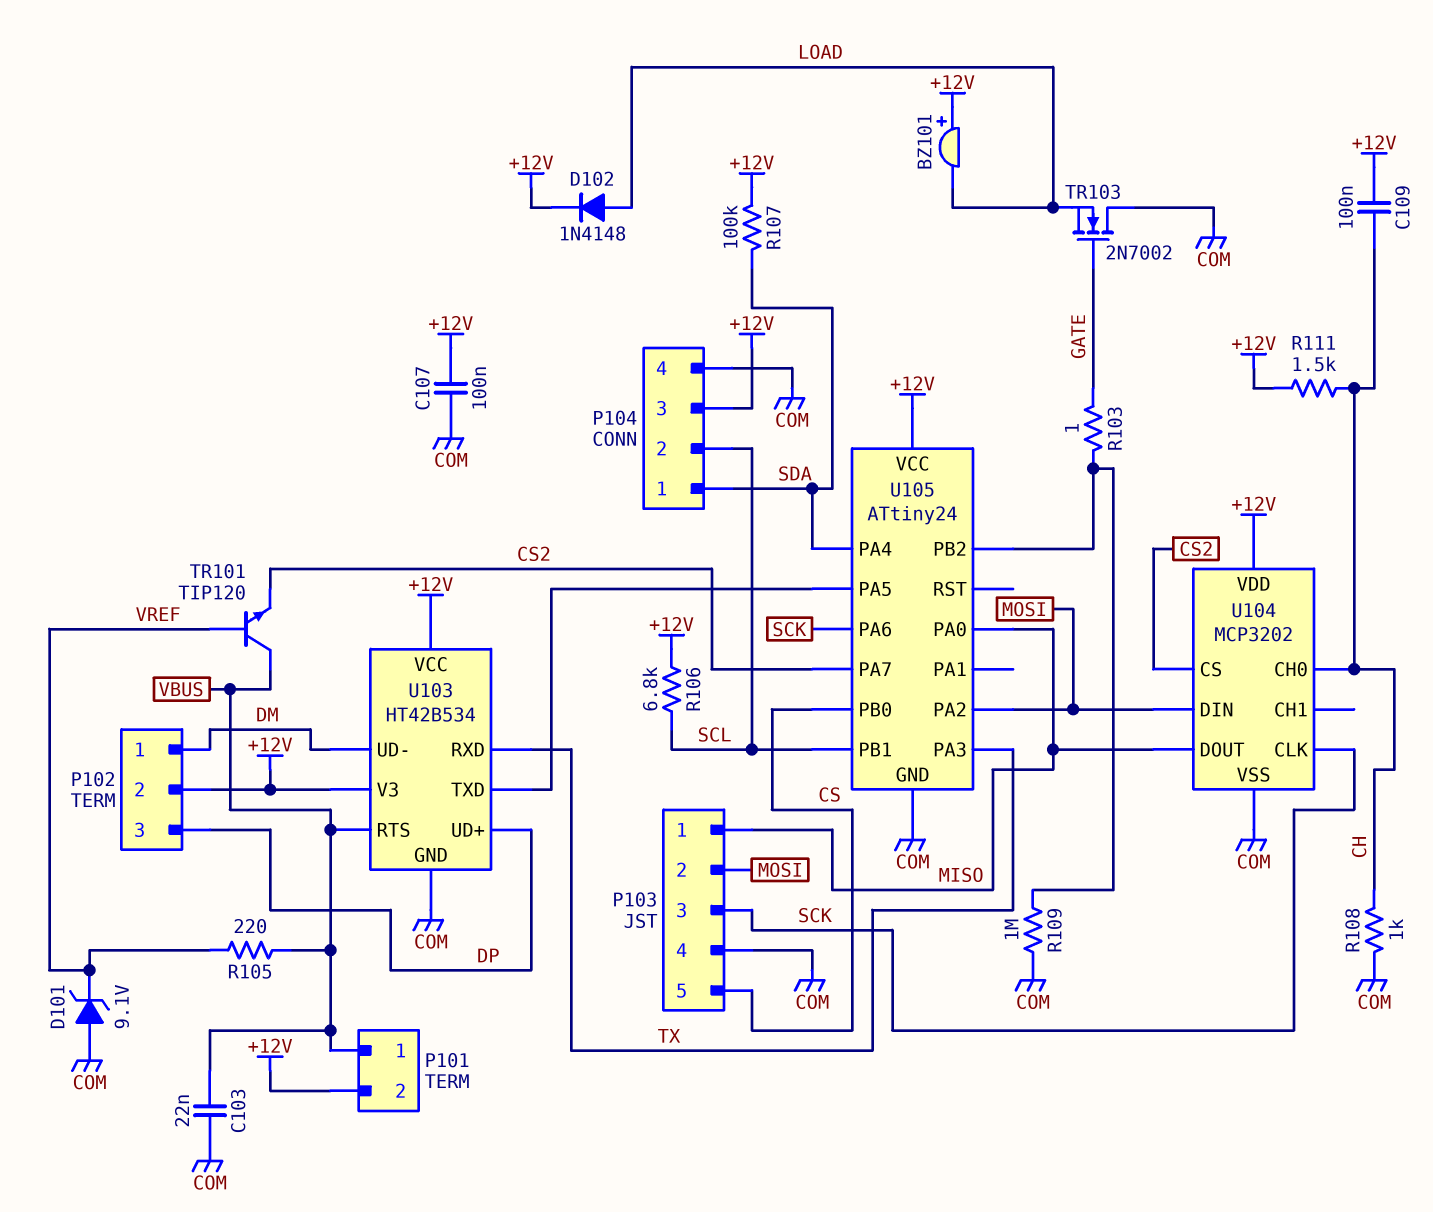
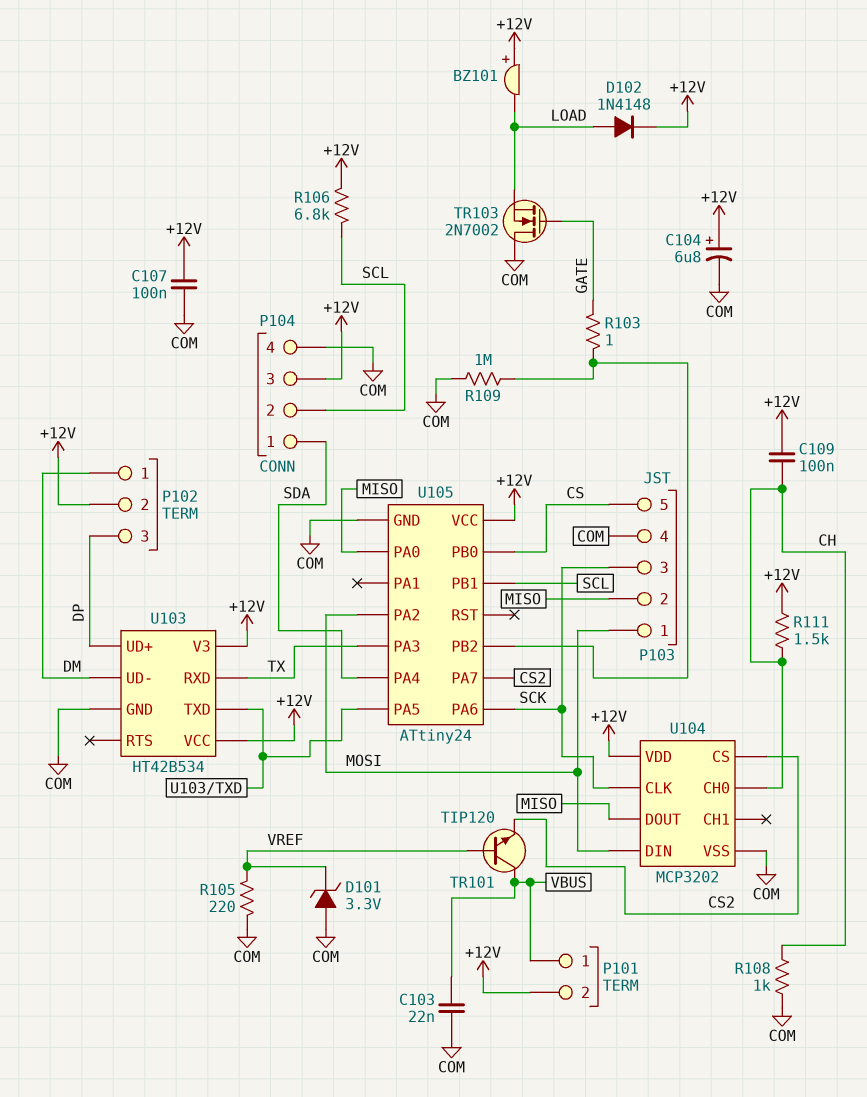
C104: none -> 6.8uF (plus +12V, minus COM)
D101: zener 9.1V (A COM, K VREF) -> zener 3.3V (A COM, K VREF)
P103 pin 1: MISO -> MOSI
P103 pin 2: MOSI -> MISO
R105: 220 (VBUS, VREF) -> 220 (COM, VREF)
R107: 100k (+12V, SDA) -> none
U103 pin RTS: VBUS -> none

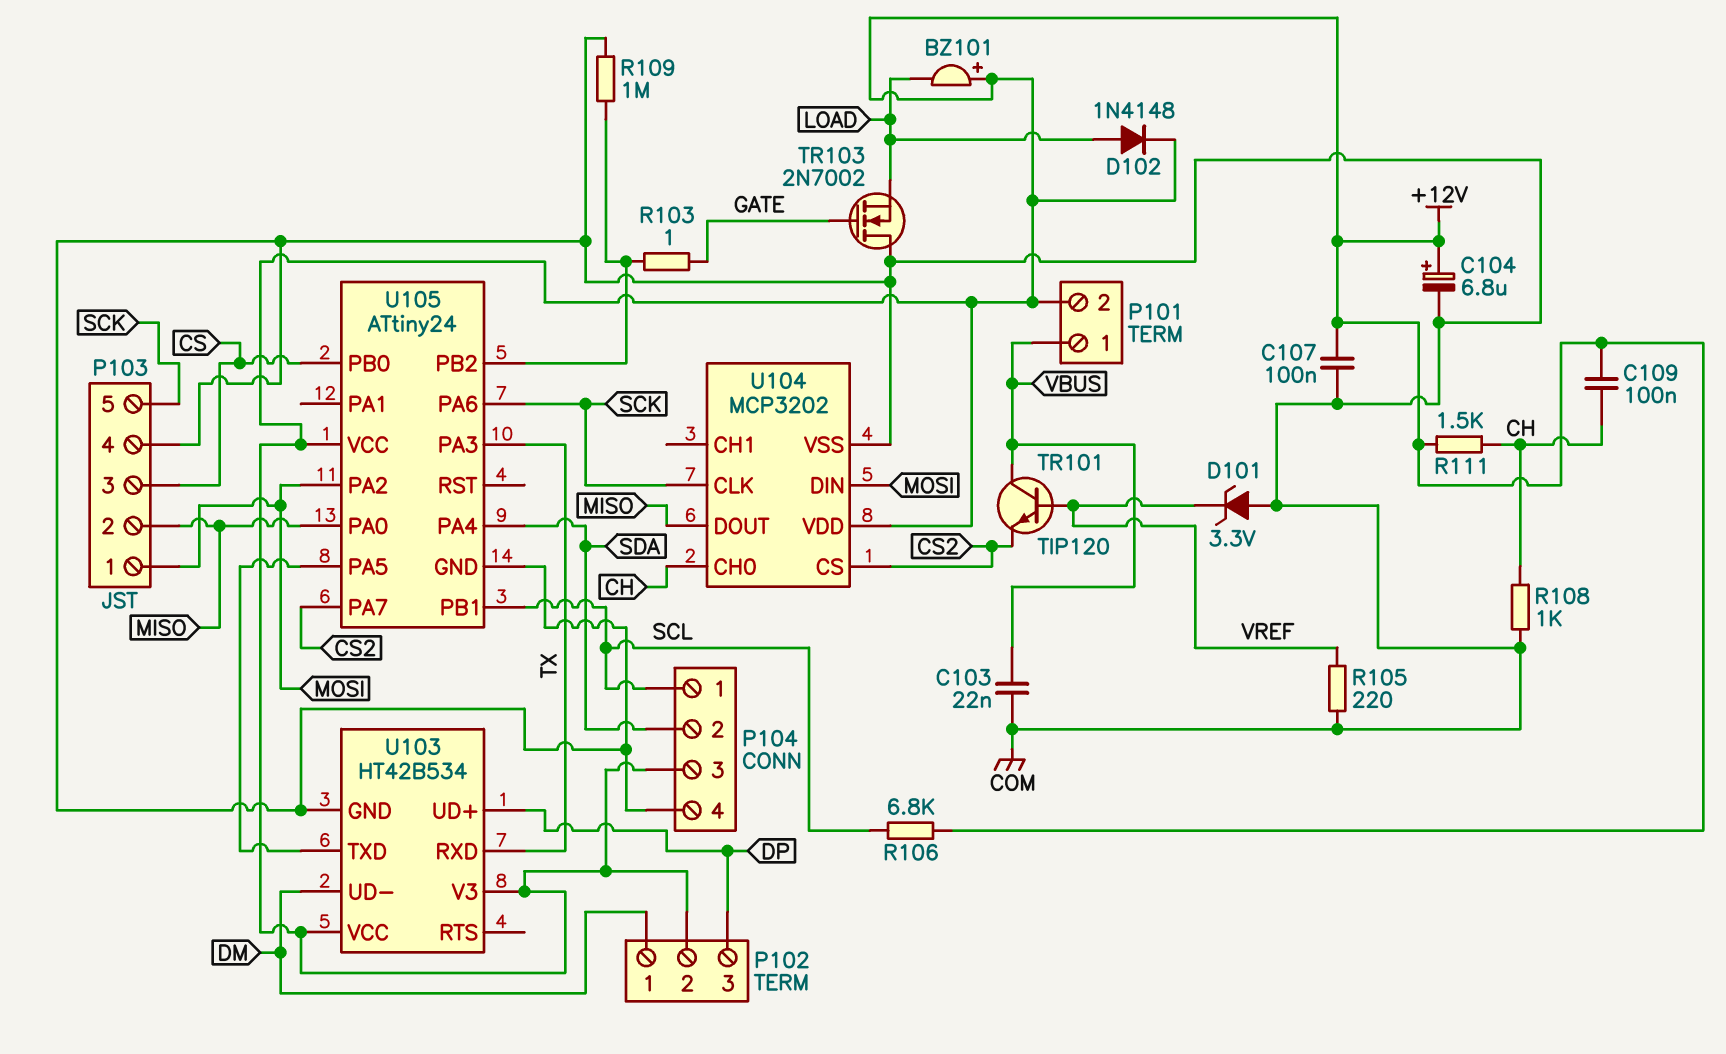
P103 pin 3: SCK -> CS
P103 pin 5: CS -> SCK
P104 pin 1: SDA -> SCL
P104 pin 2: SCL -> SDA

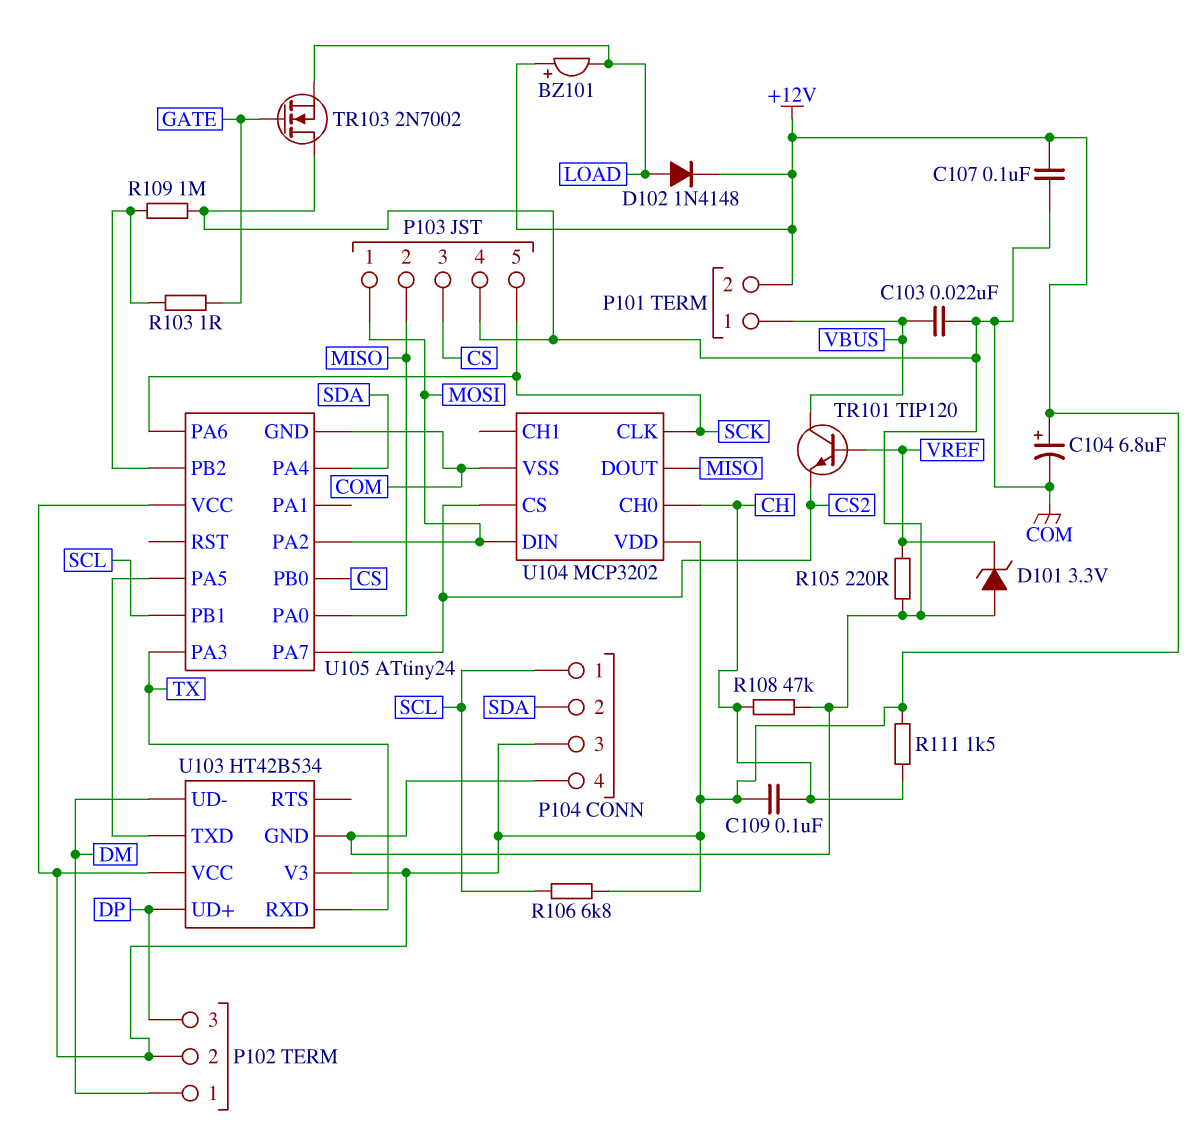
R108: 1k (CH, COM) -> 47k (CH, COM)

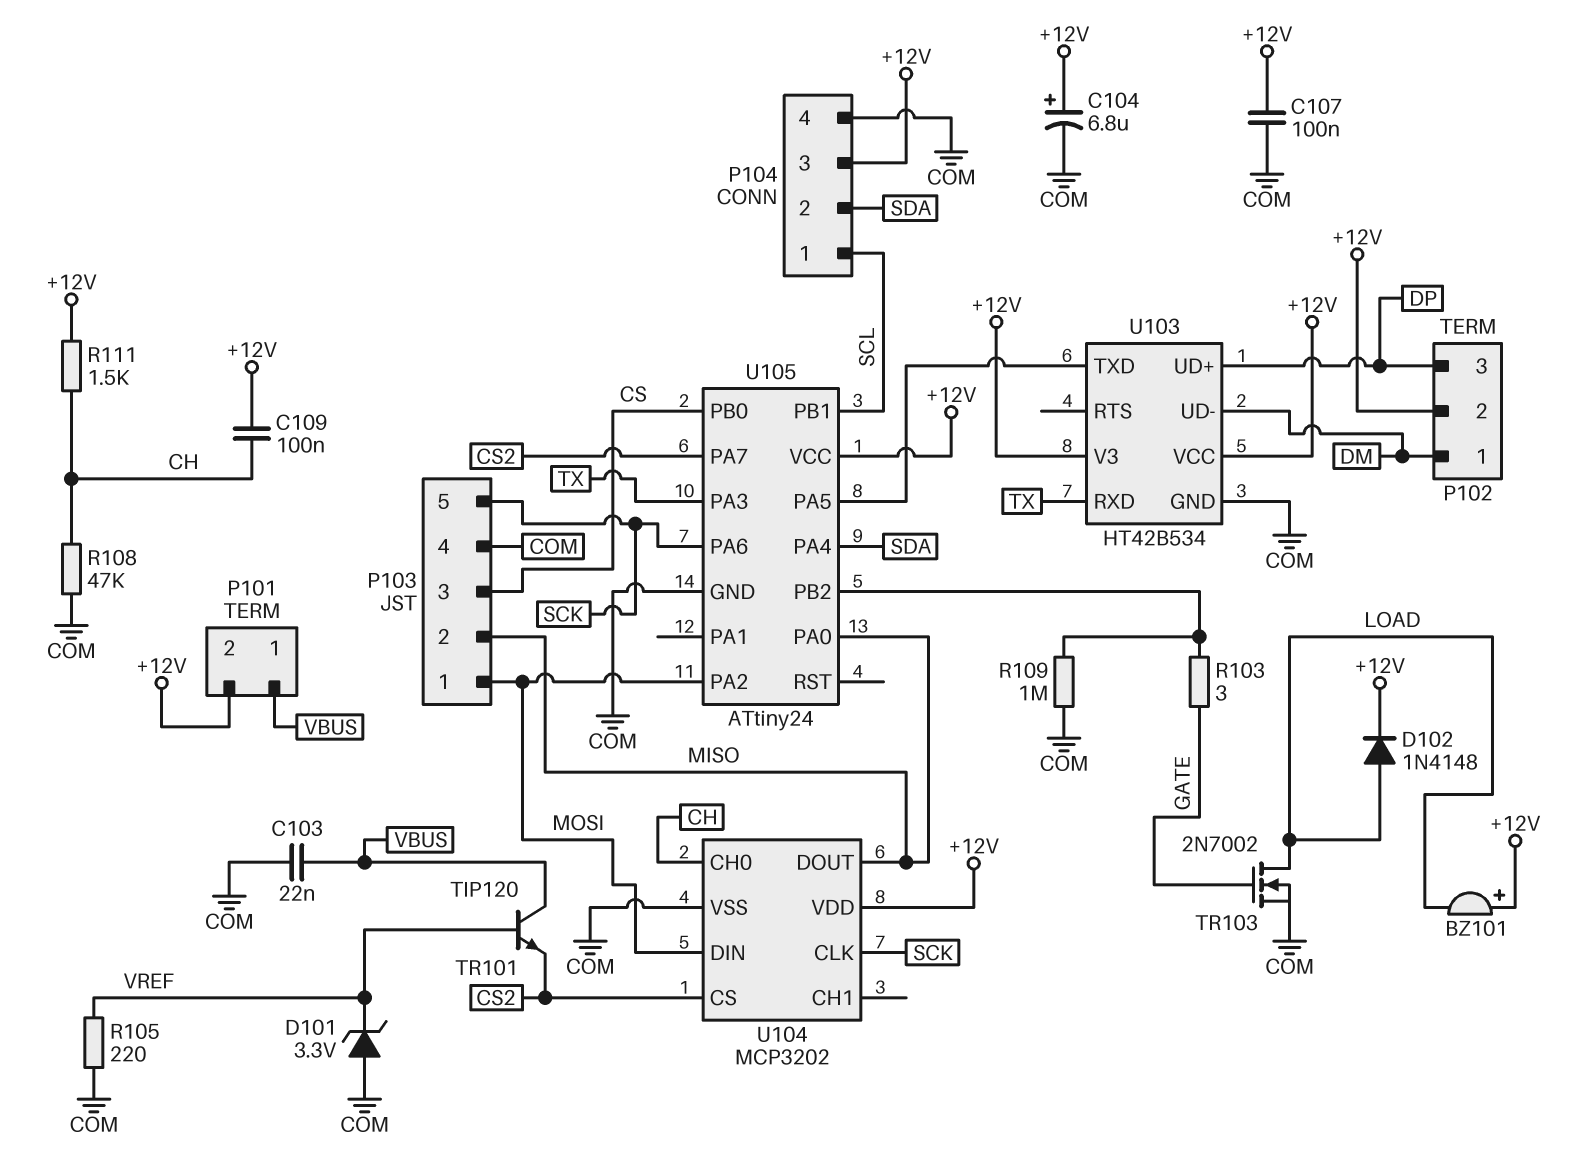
R103: 1 (GATE, U105/PB2) -> 3 (GATE, U105/PB2)
R106: 6.8k (+12V, SCL) -> none
TR103: NMOS 2N7002 (G GATE, D COM, S LOAD) -> NMOS 2N7002 (G GATE, D LOAD, S COM)

